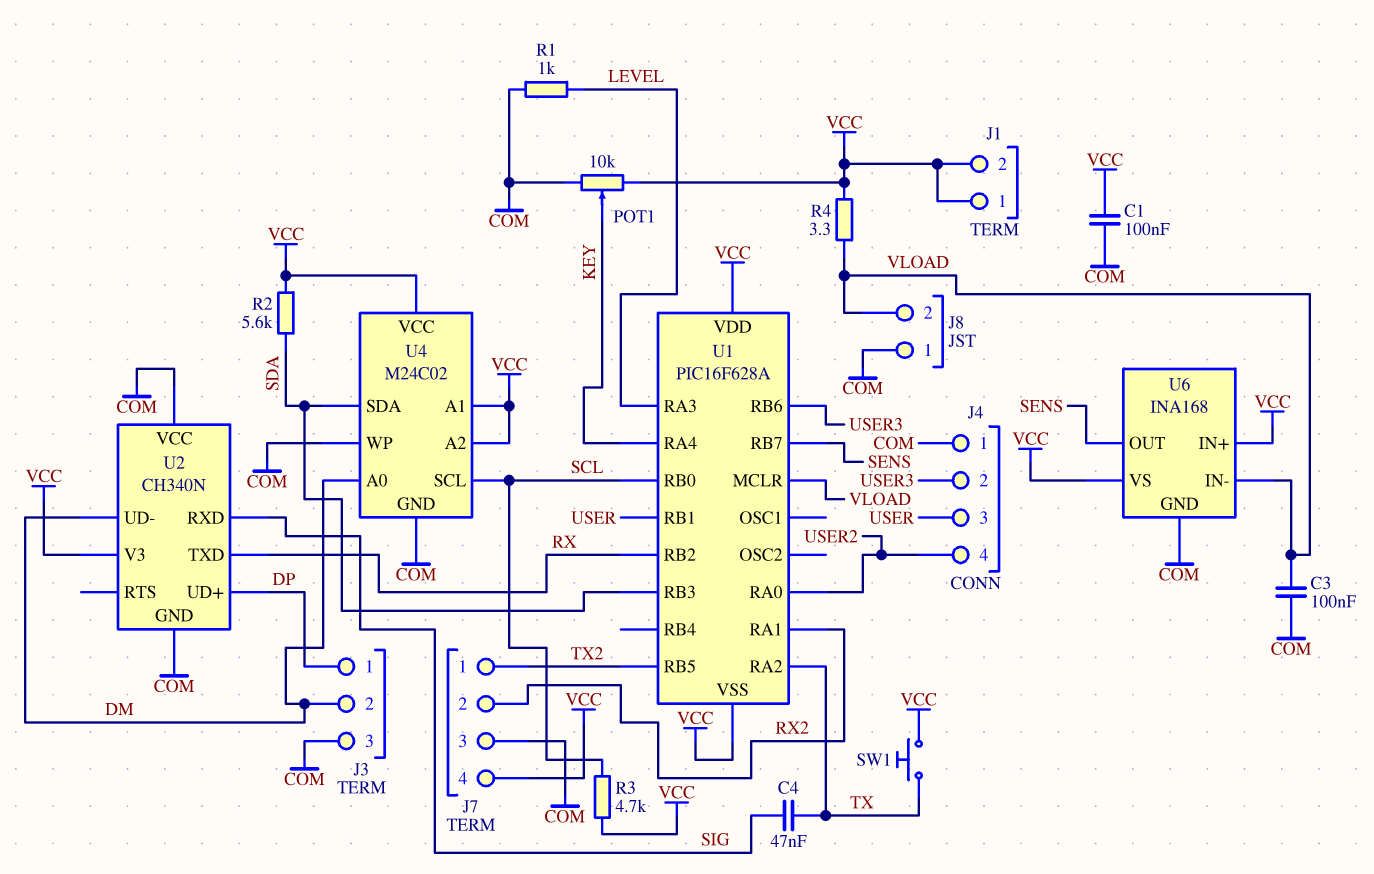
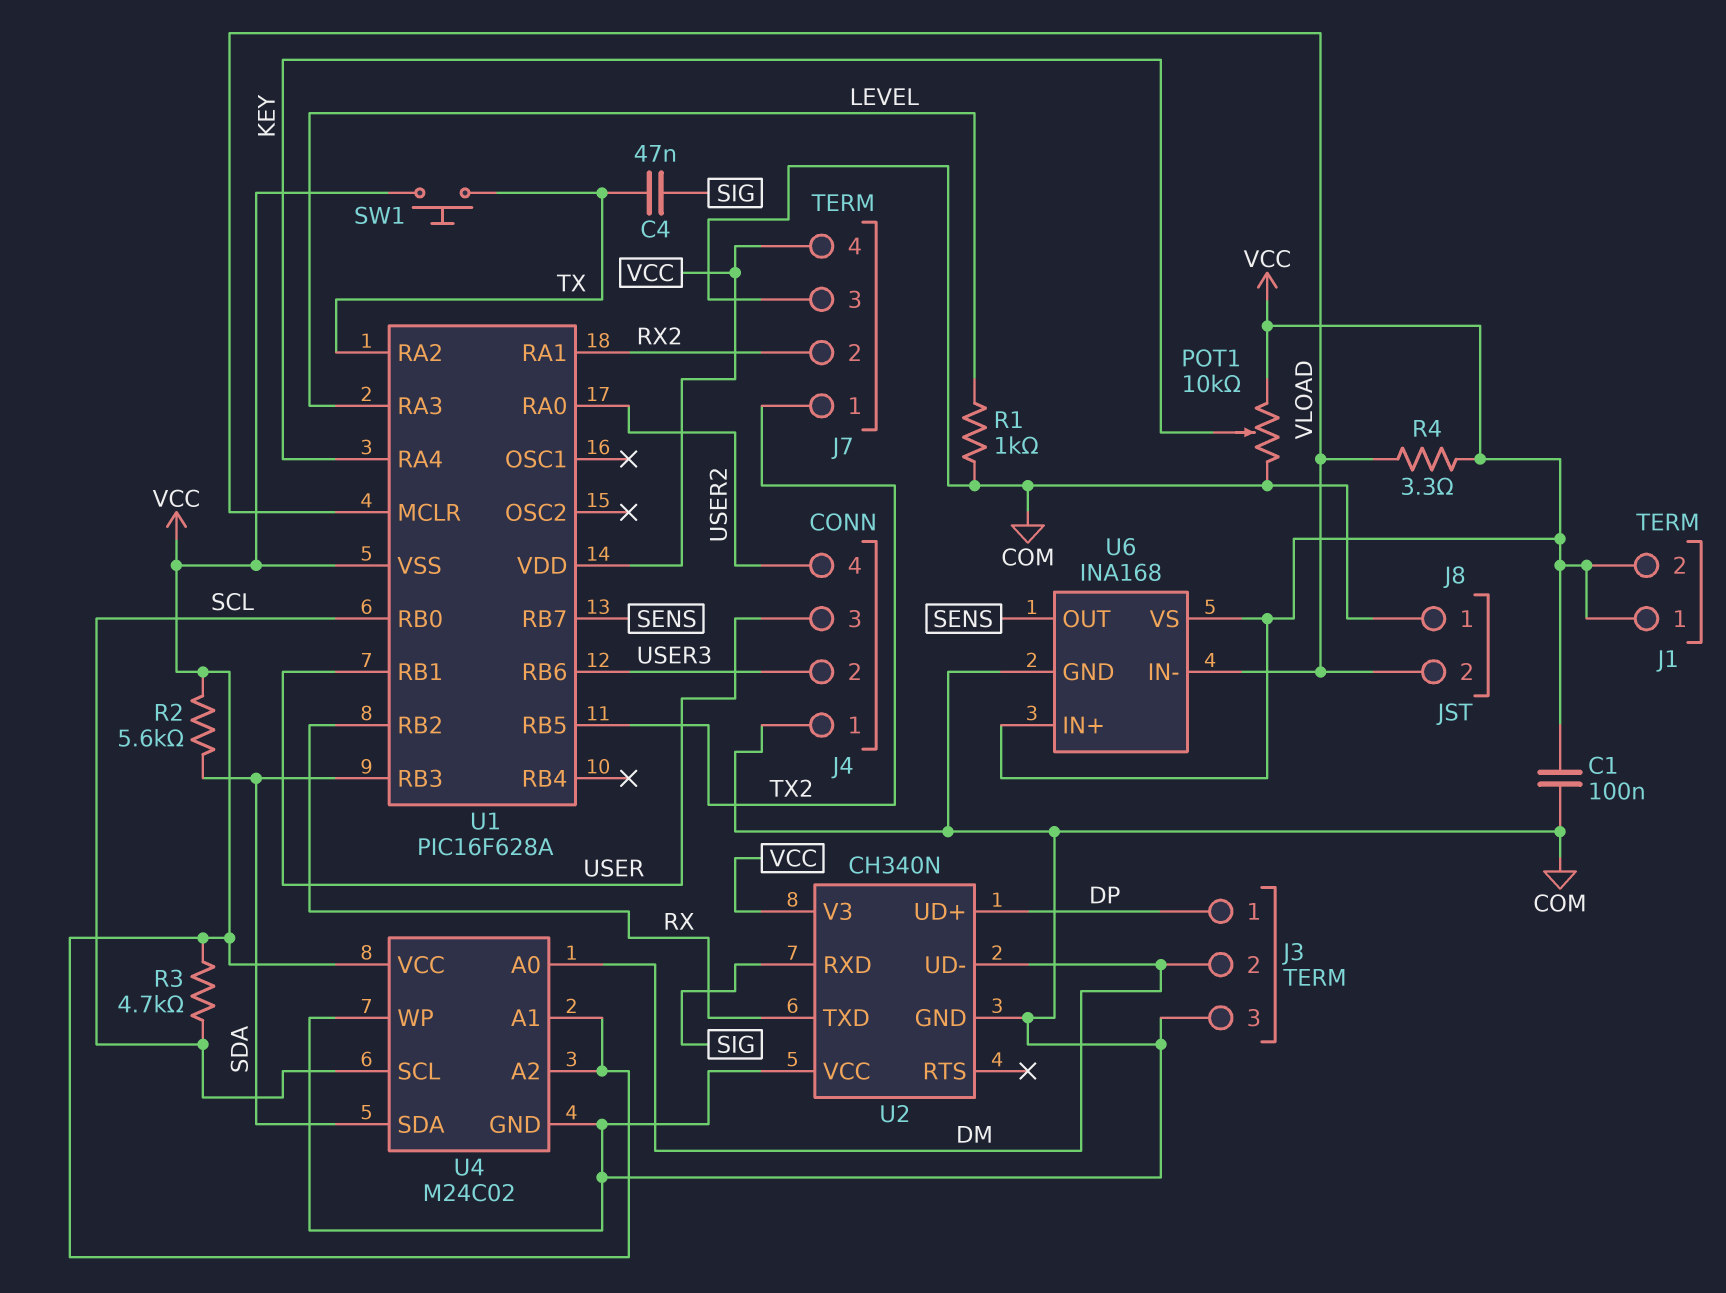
C3: 100nF (COM, VLOAD) -> none

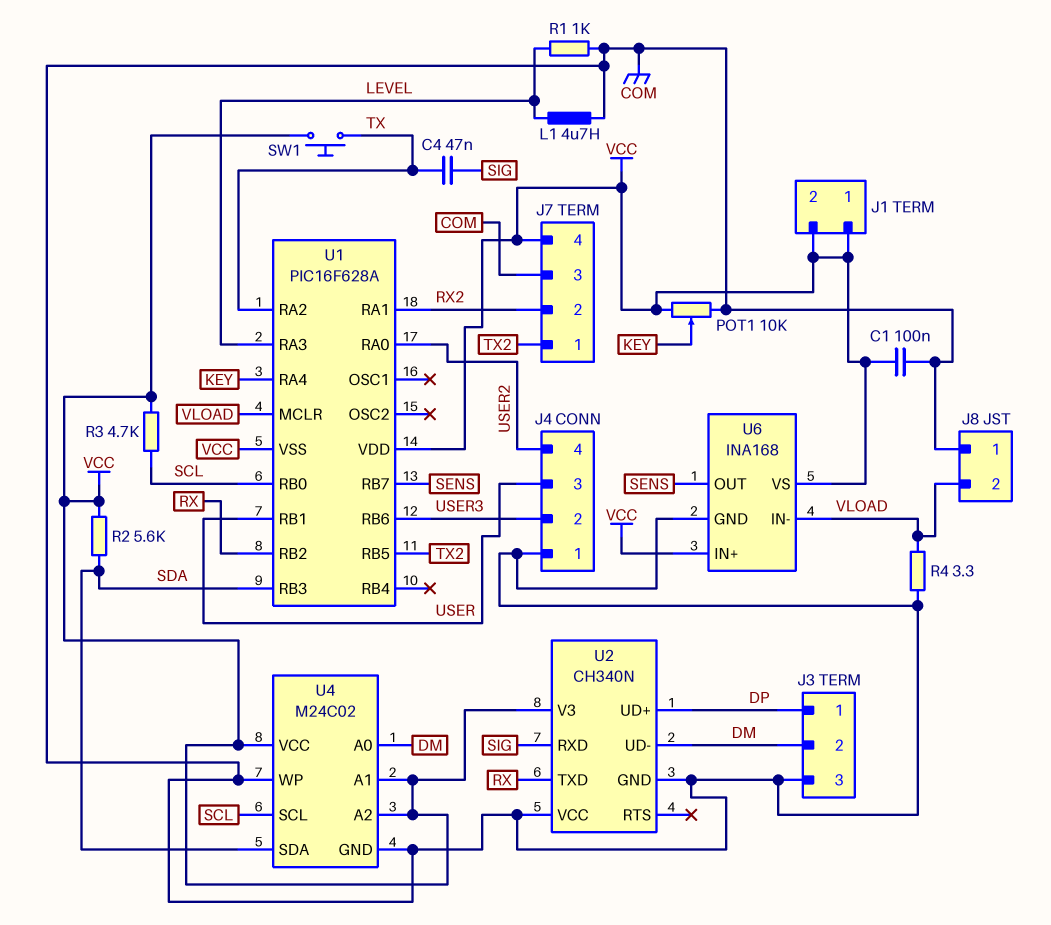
L1: none -> 4.7uH (COM, LEVEL)
R4: 3.3 (VCC, VLOAD) -> 3.3 (COM, VLOAD)

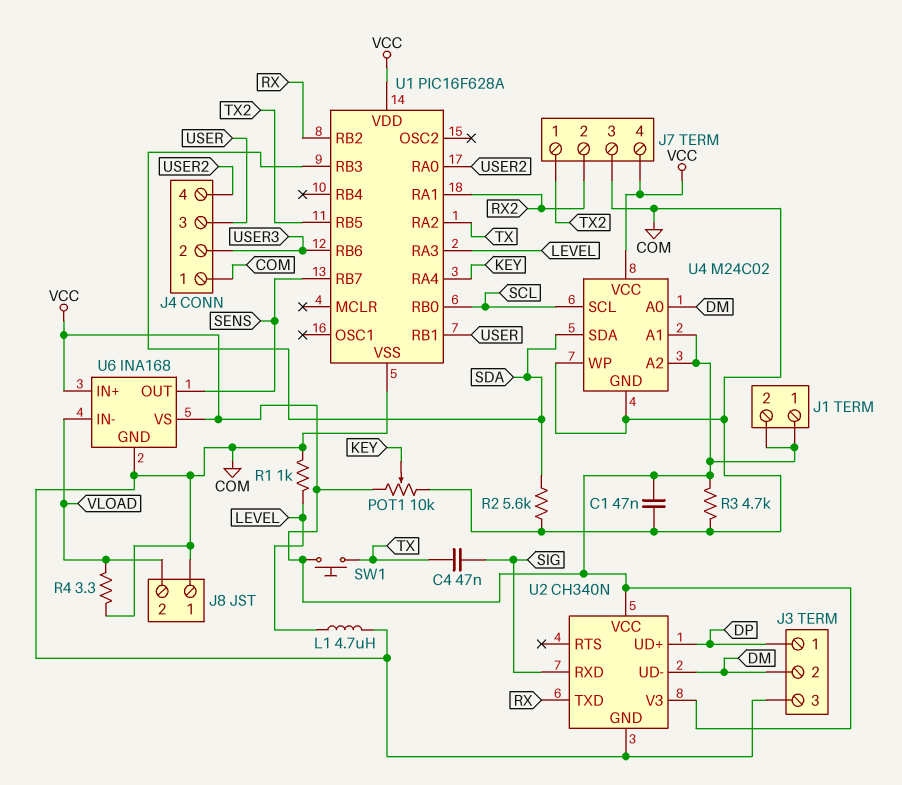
C1: 100nF (COM, VCC) -> 47nF (COM, VCC)
R2: 5.6k (SDA, VCC) -> 5.6k (COM, SDA)
R3: 4.7k (SCL, VCC) -> 4.7k (COM, VCC)
U1 pin MCLR: VLOAD -> none
U1 pin VSS: VCC -> COM
U2 pin VCC: COM -> VCC

